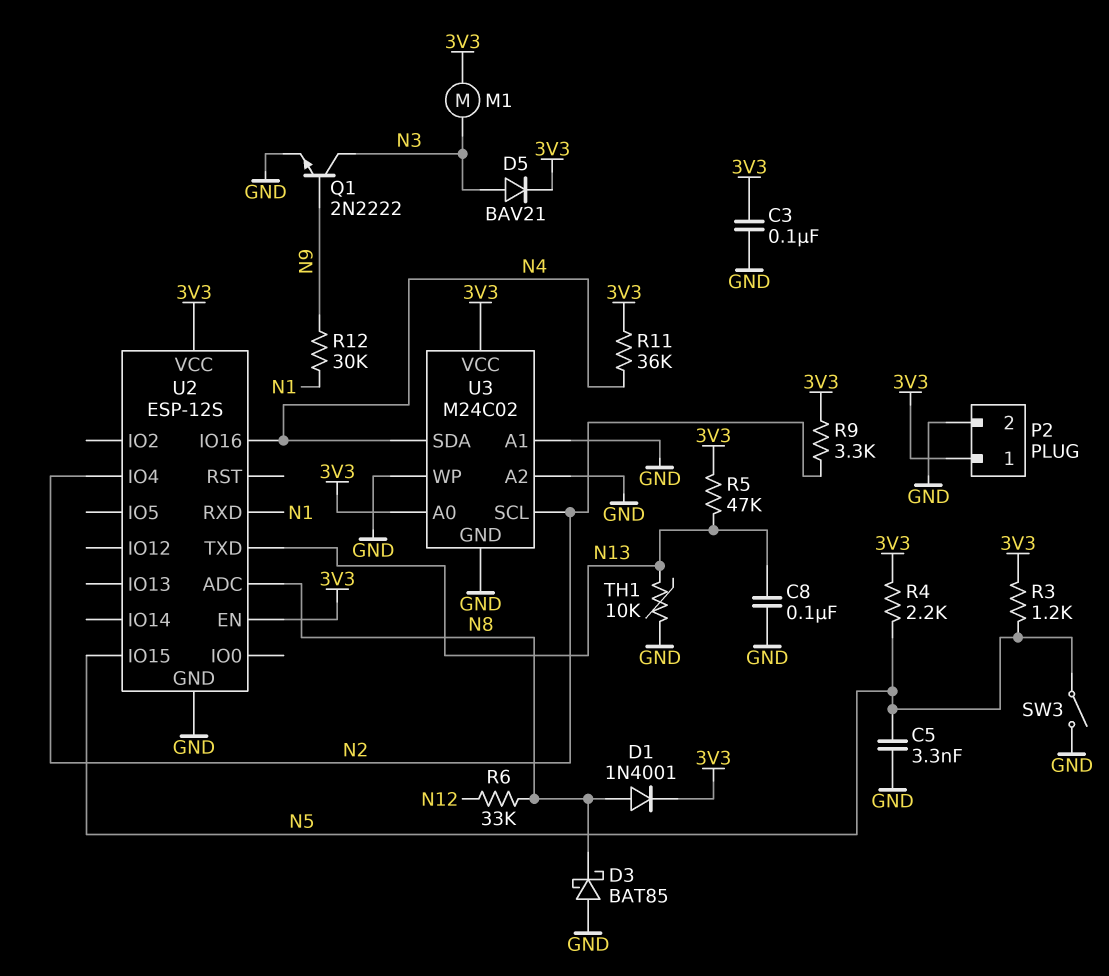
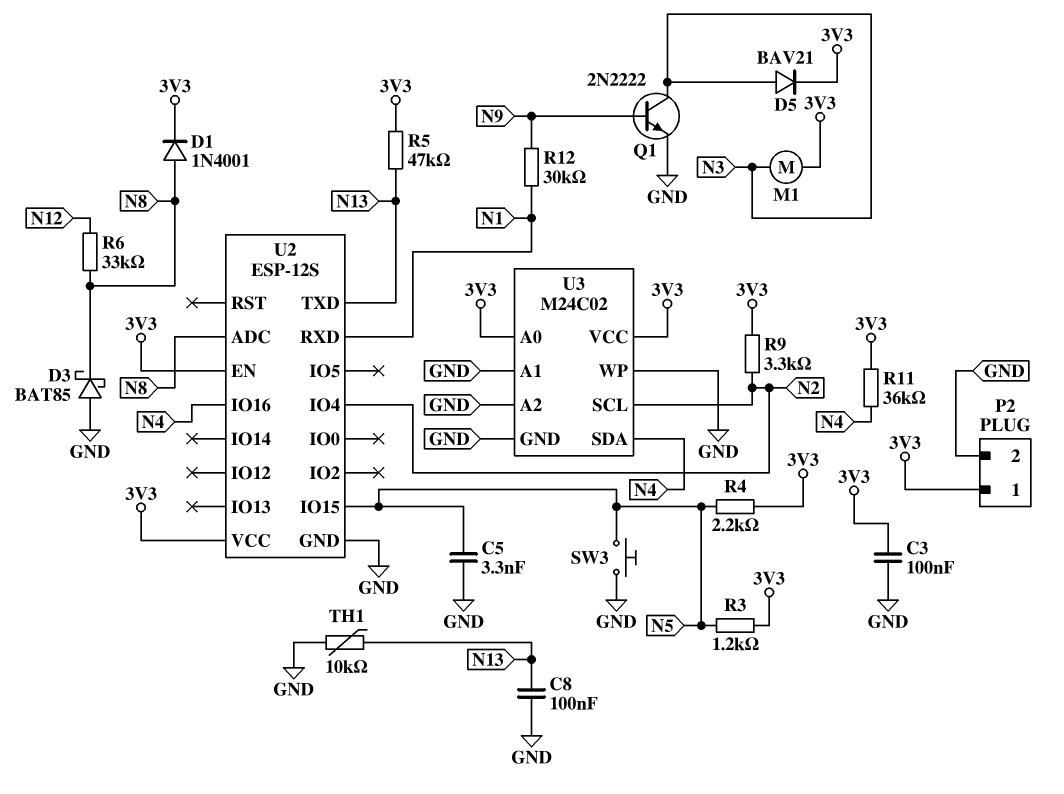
SW3: switch (GND, N5) -> button (GND, N5)

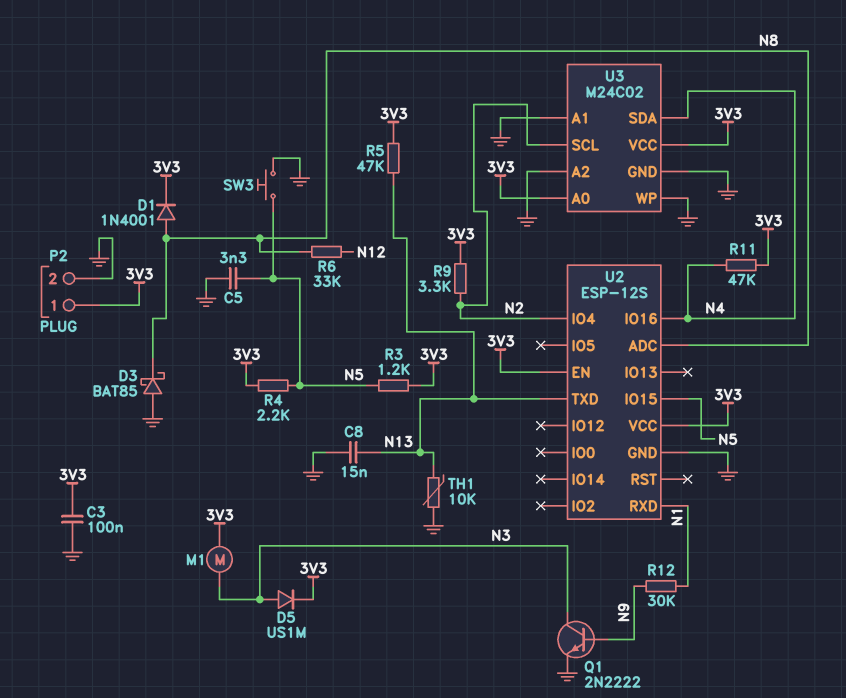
C8: 100nF (GND, N13) -> 15nF (GND, N13)
D5: diode BAV21 (A N3, K 3V3) -> diode US1M (A N3, K 3V3)
R11: 36k (3V3, N4) -> 47k (3V3, N4)

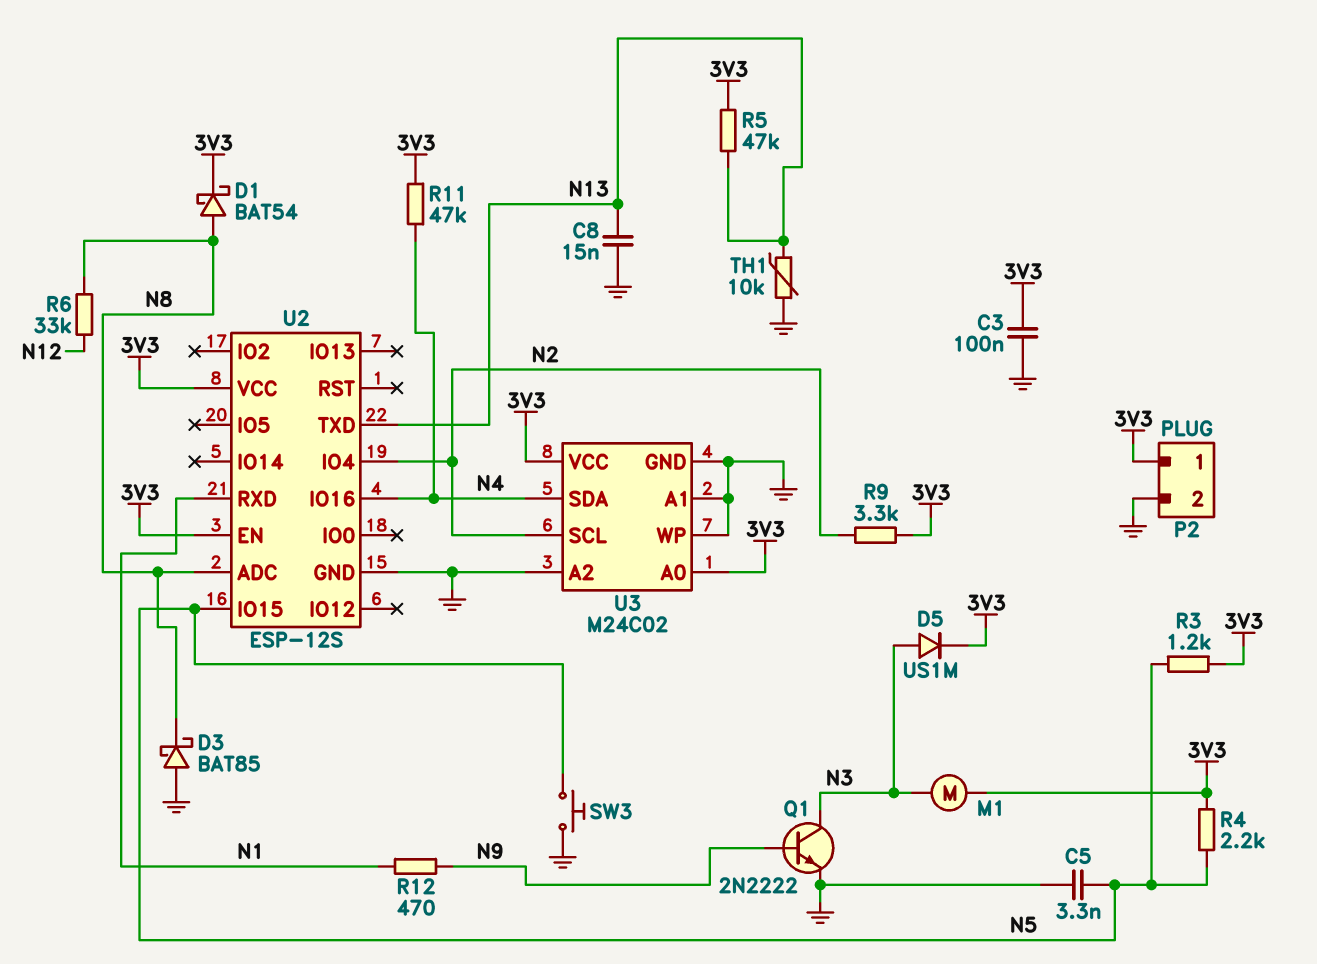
D1: diode 1N4001 (A N8, K 3V3) -> schottky BAT54 (A N8, K 3V3)
R12: 30k (N1, N9) -> 470 (N1, N9)

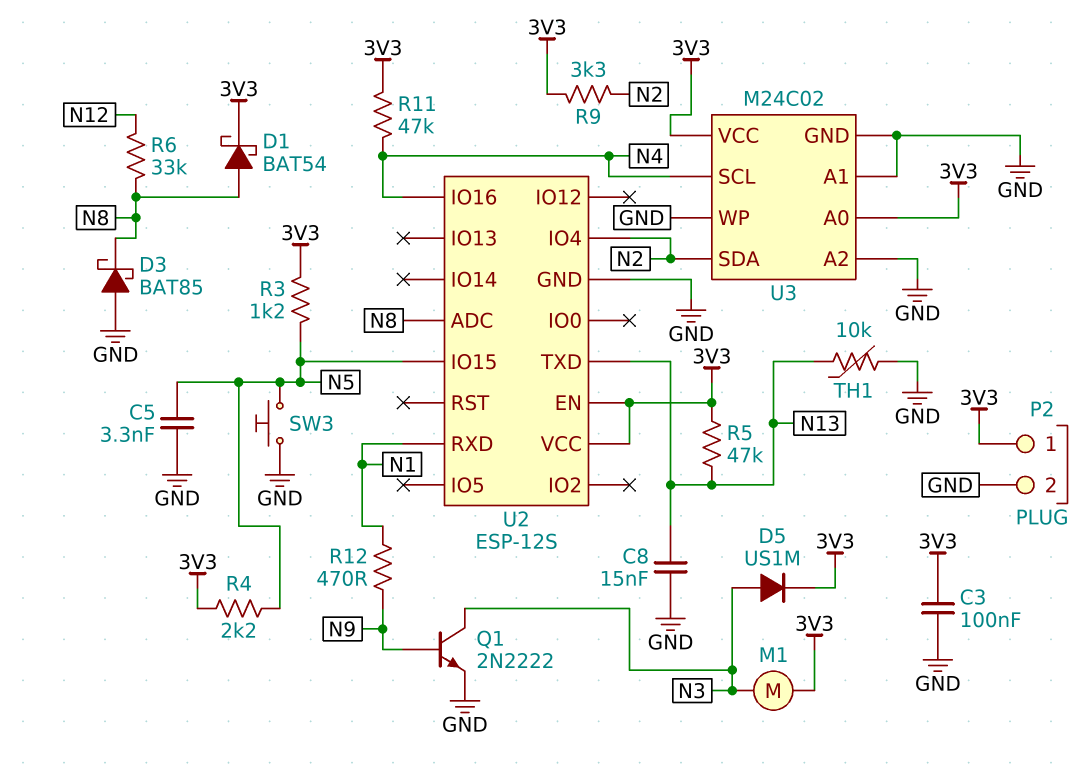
U3 pin SCL: N2 -> N4
U3 pin SDA: N4 -> N2

